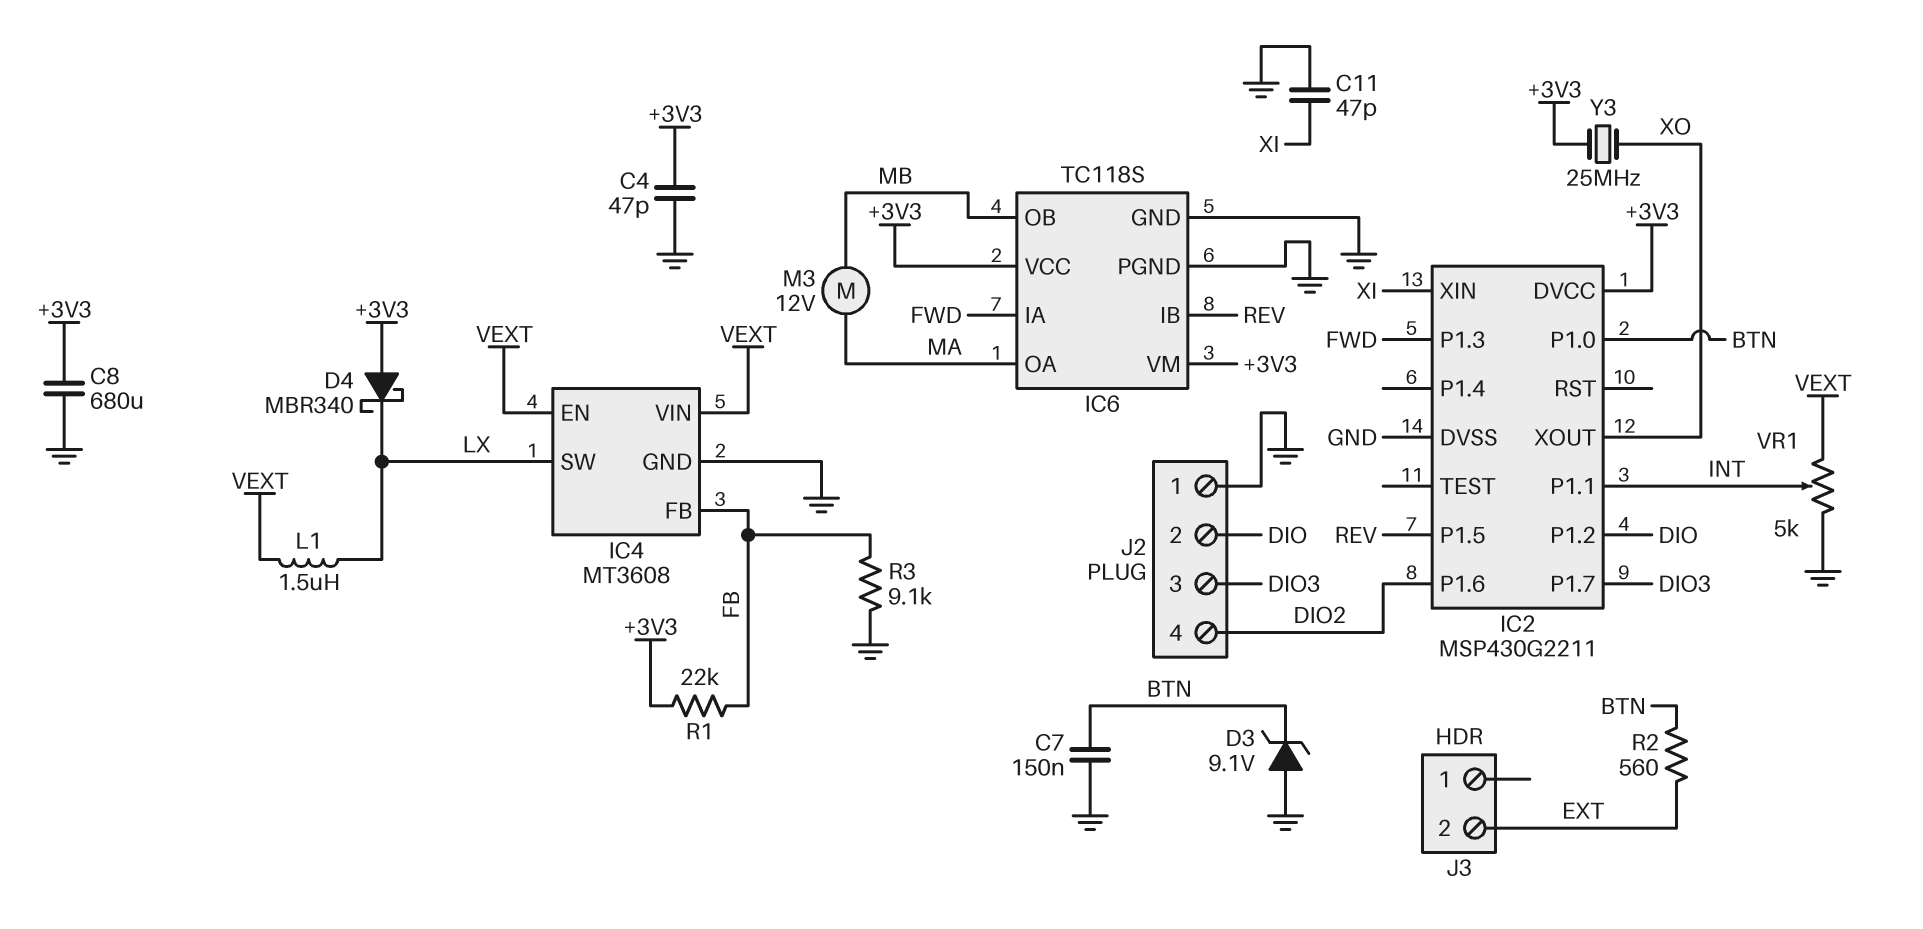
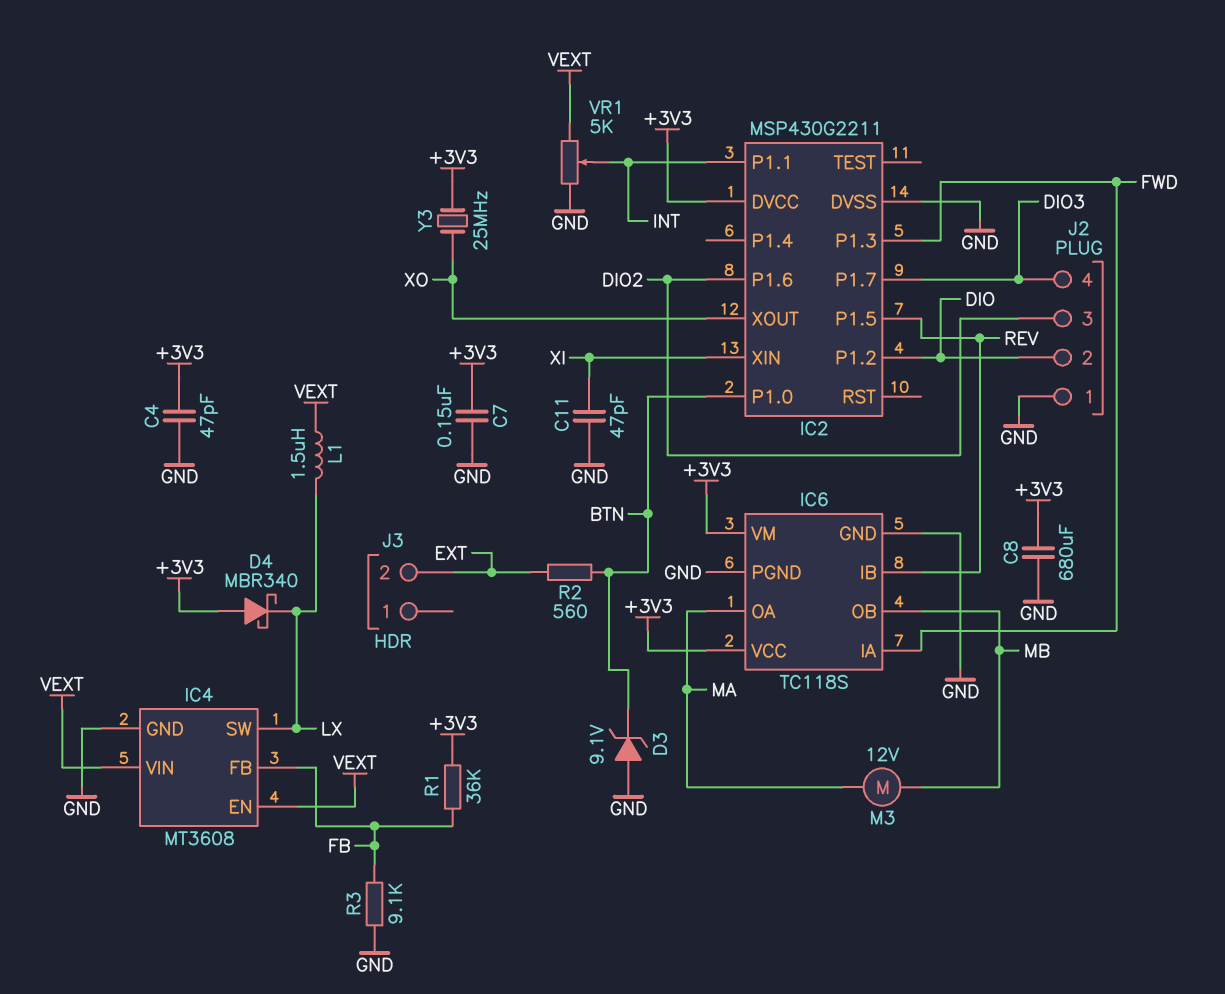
C7: 150nF (BTN, GND) -> 150nF (+3V3, GND)
J2 pin 3: DIO3 -> DIO2
J2 pin 4: DIO2 -> DIO3
R1: 22k (+3V3, FB) -> 36k (+3V3, FB)

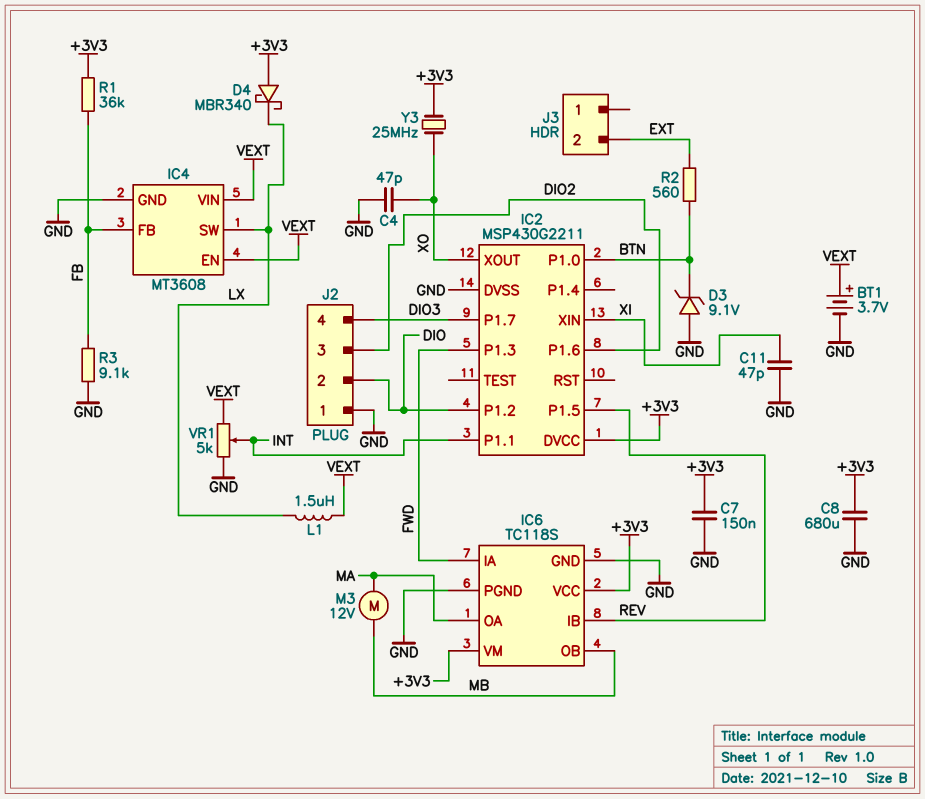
BT1: none -> 3.7V (plus VEXT, minus GND)
C4: 47pF (+3V3, GND) -> 47pF (GND, XO)

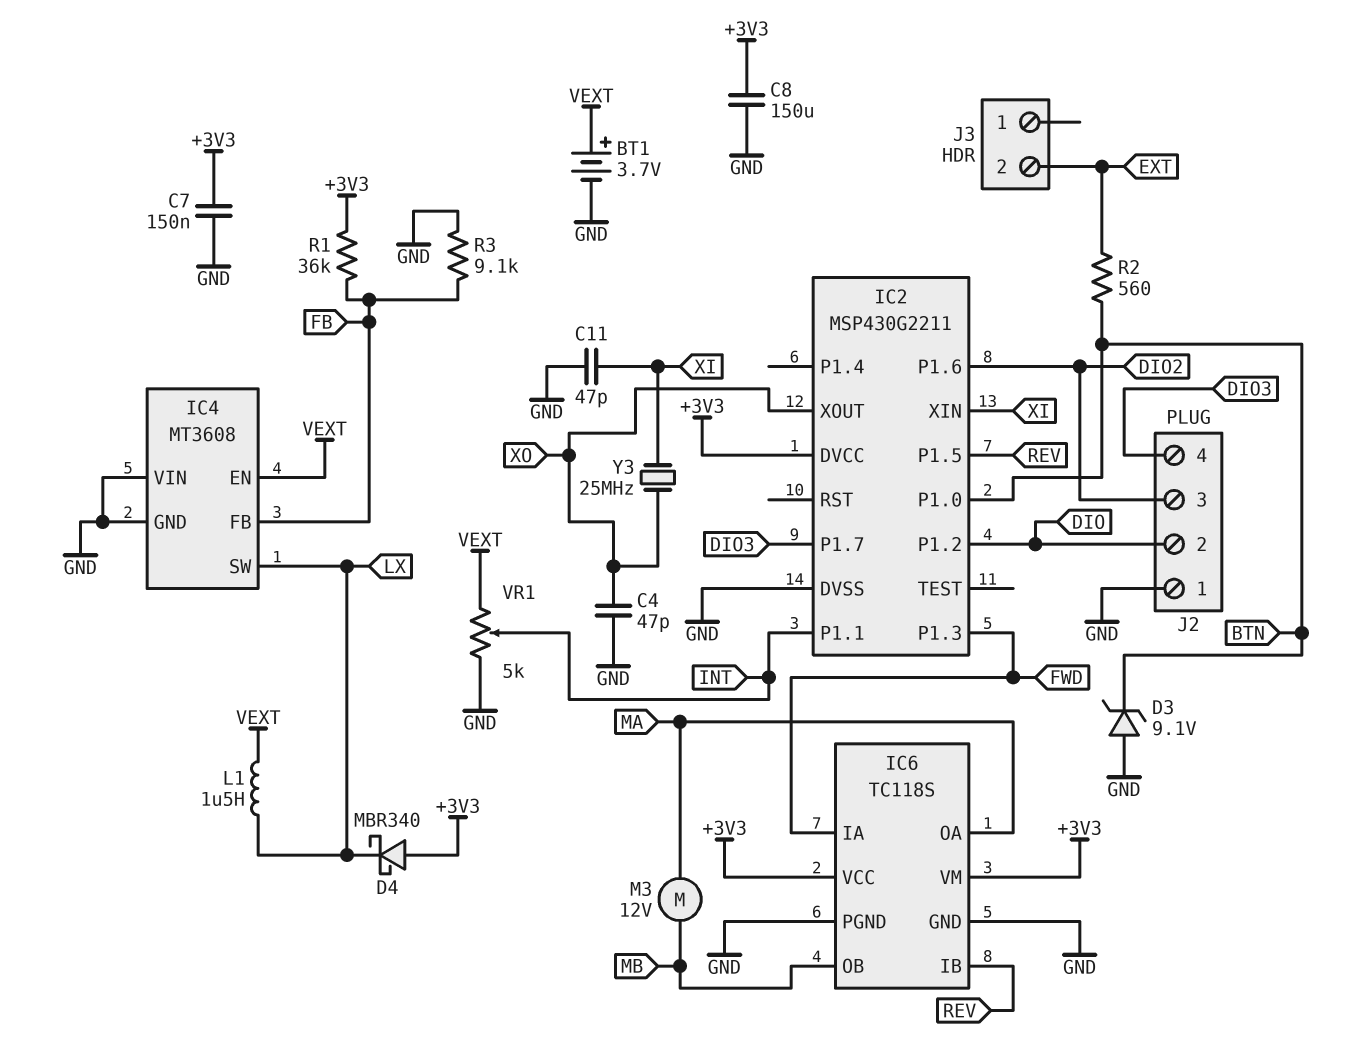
C8: 680uF (+3V3, GND) -> 150uF (+3V3, GND)
IC4 pin VIN: VEXT -> GND
Y3: 25MHz (+3V3, XO) -> 25MHz (XI, XO)

